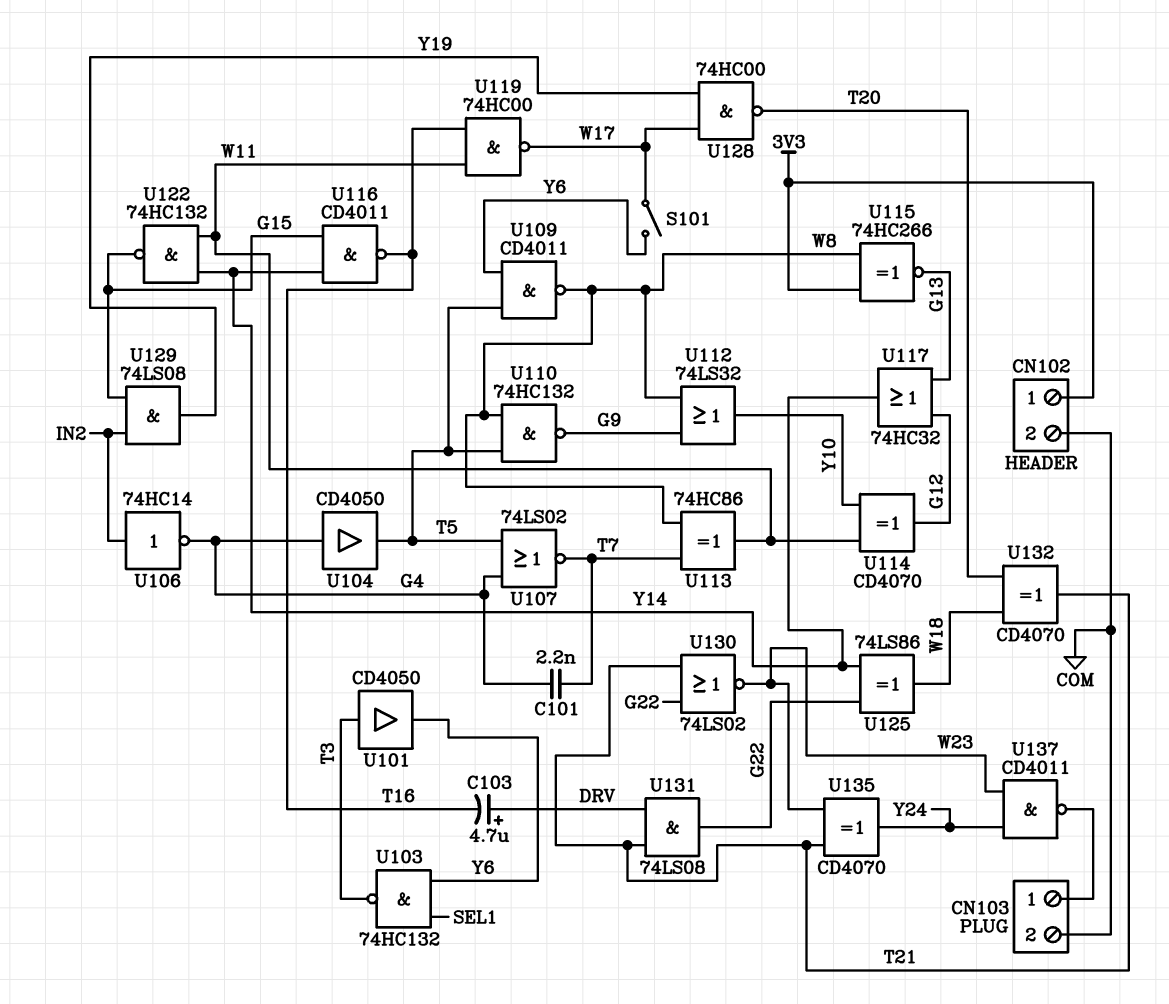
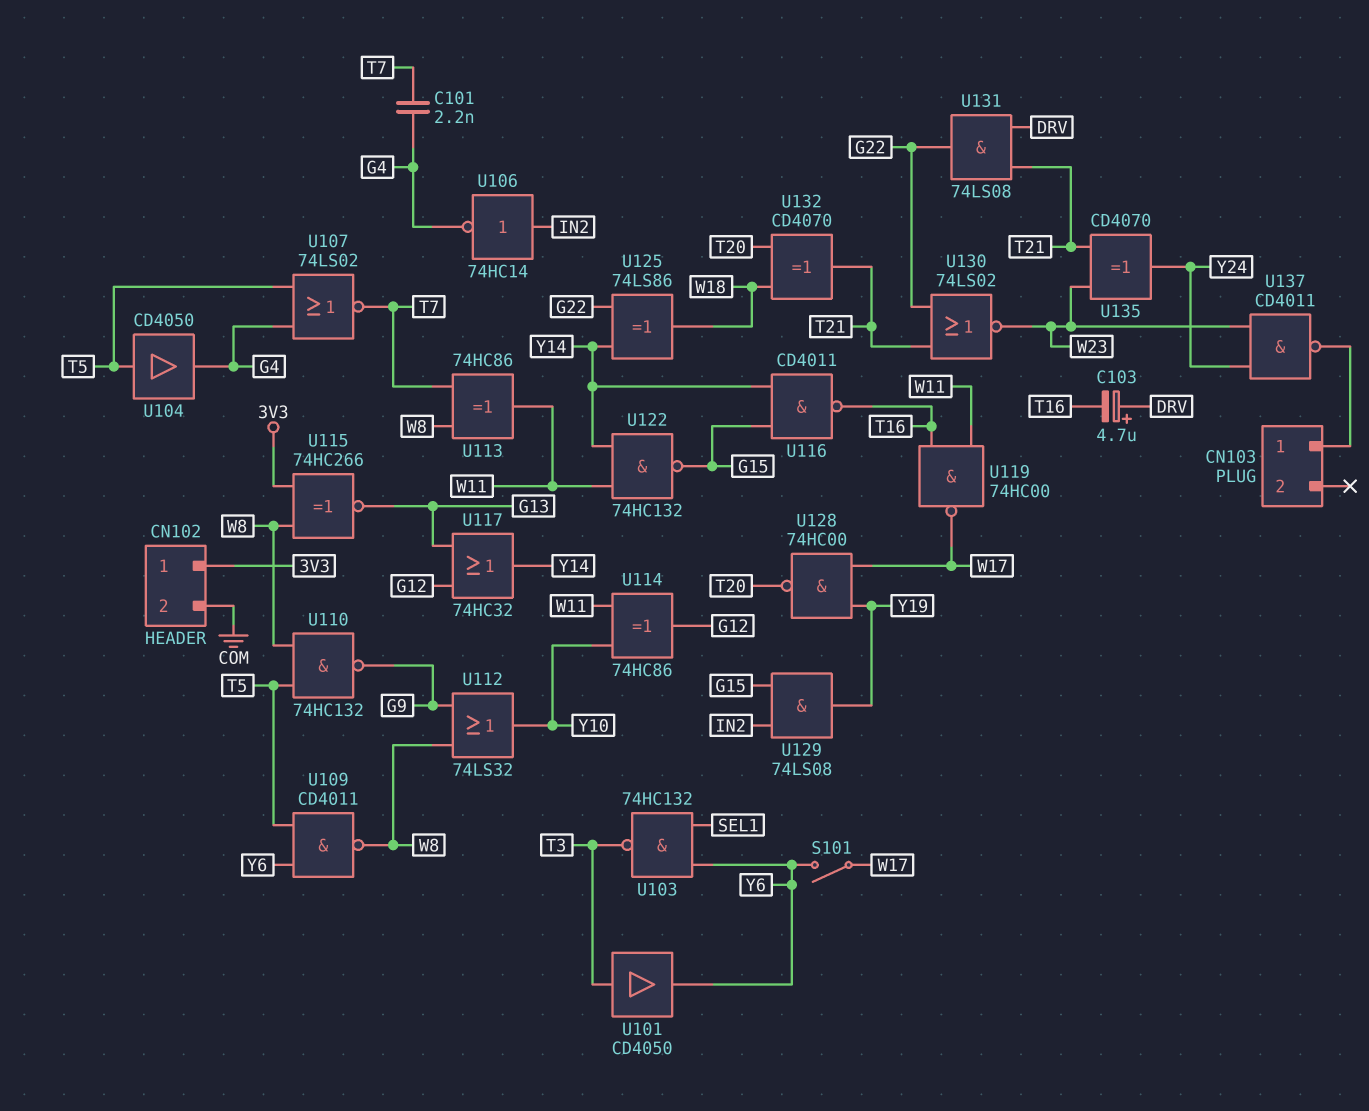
CN103 pin 2: COM -> none
U104: buffer CD4050 (in G4, out T5) -> buffer CD4050 (in T5, out G4)
U114: XOR CD4070 (in W11, in Y10, out G12) -> XOR 74HC86 (in W11, in Y10, out G12)

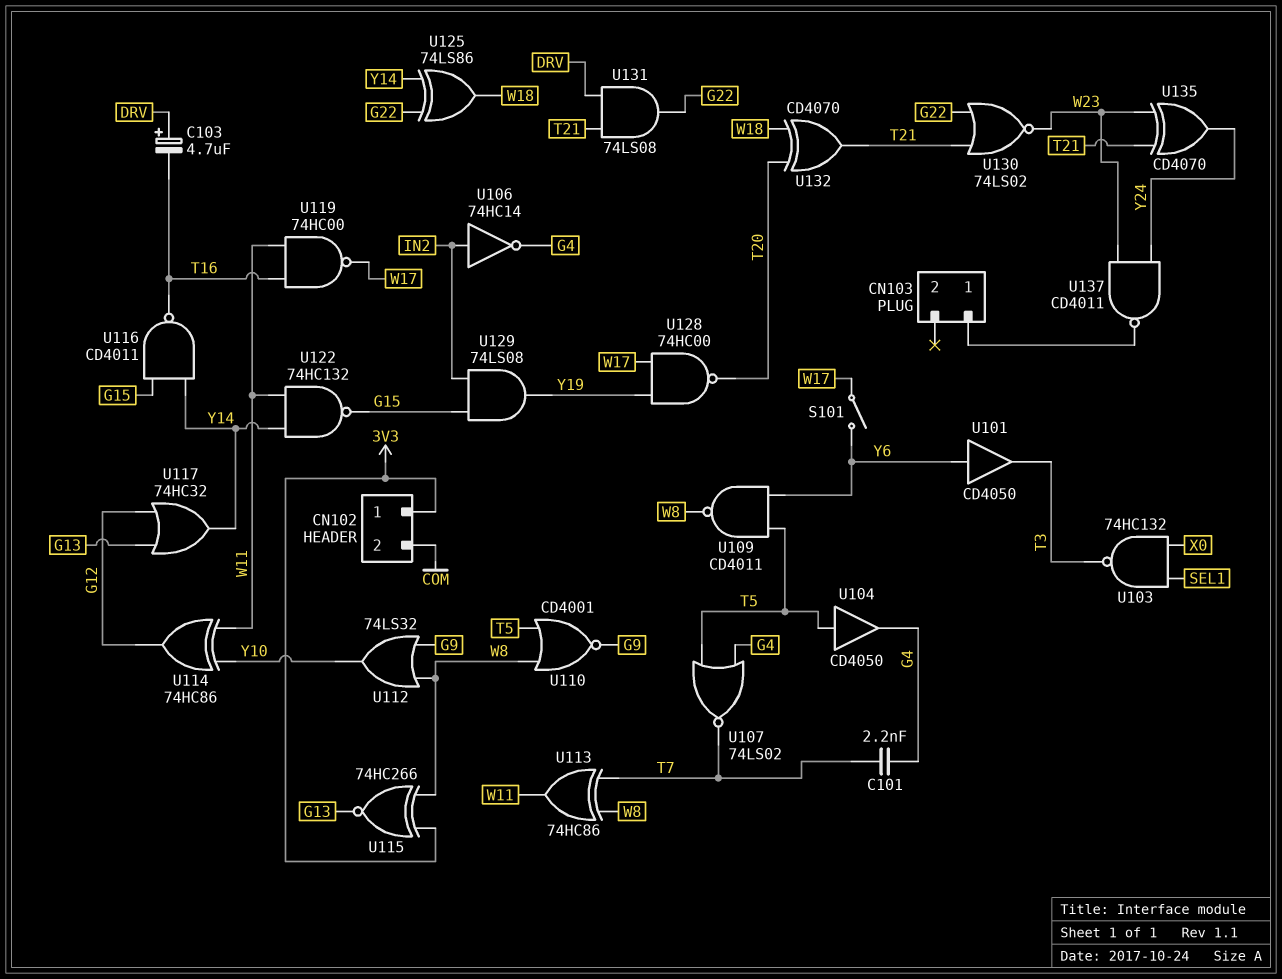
U101: buffer CD4050 (in T3, out Y6) -> buffer CD4050 (in Y6, out T3)
U103: NAND 74HC132 (in SEL1, in Y6, out T3) -> NAND 74HC132 (in SEL1, in X0, out T3)
U110: NAND 74HC132 (in T5, in W8, out G9) -> NOR CD4001 (in T5, in W8, out G9)

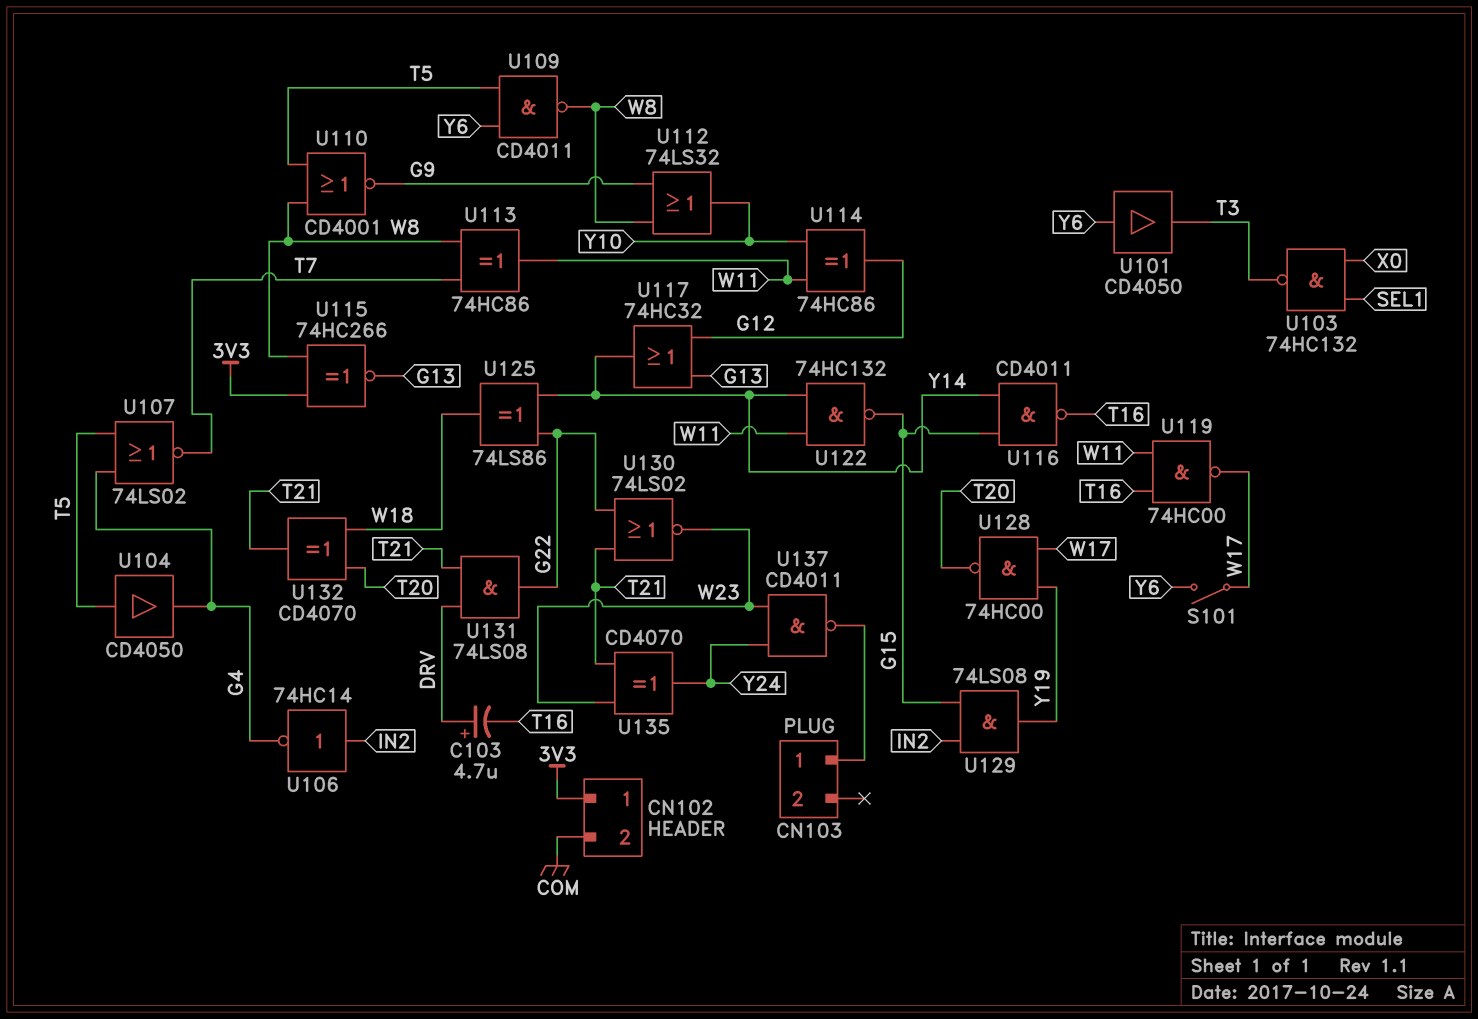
C101: 2.2nF (G4, T7) -> none

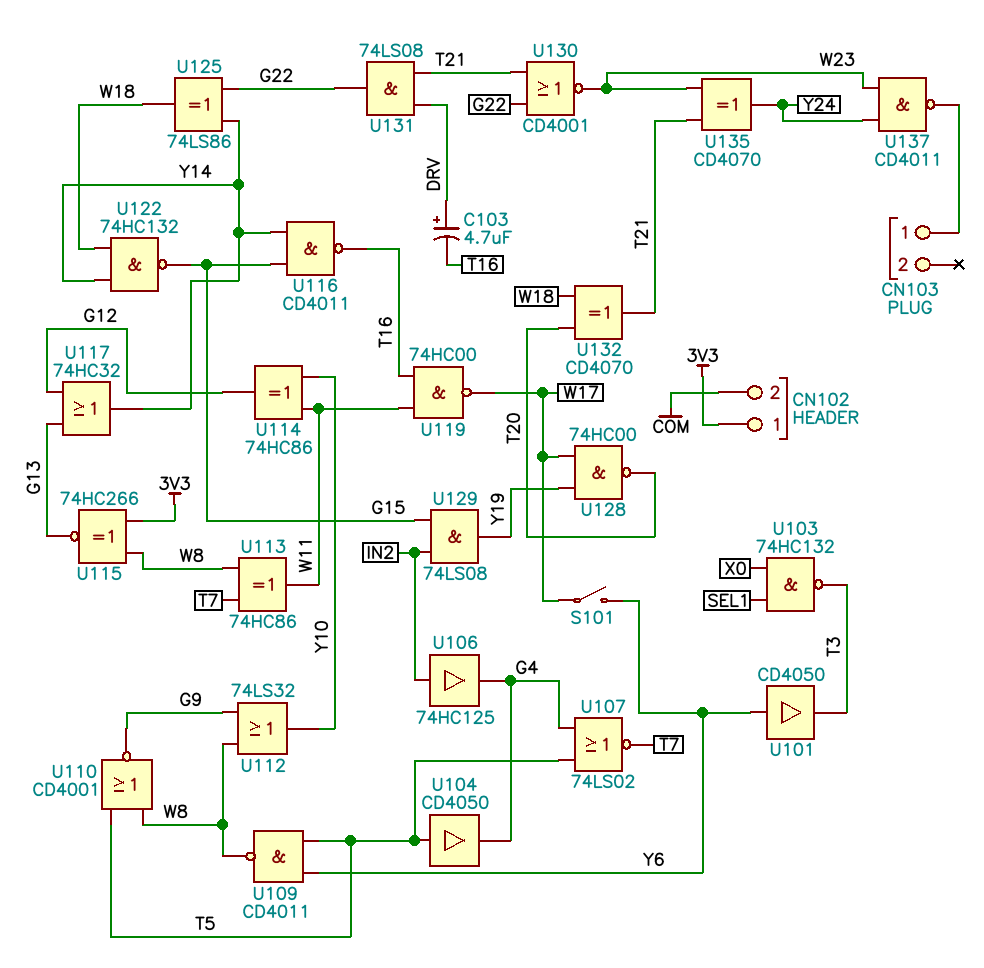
U106: NOT 74HC14 (in IN2, out G4) -> buffer 74HC125 (in IN2, out G4)
U122: NAND 74HC132 (in W11, in Y14, out G15) -> NAND 74HC132 (in W18, in Y14, out G15)
U130: NOR 74LS02 (in G22, in T21, out W23) -> NOR CD4001 (in G22, in T21, out W23)

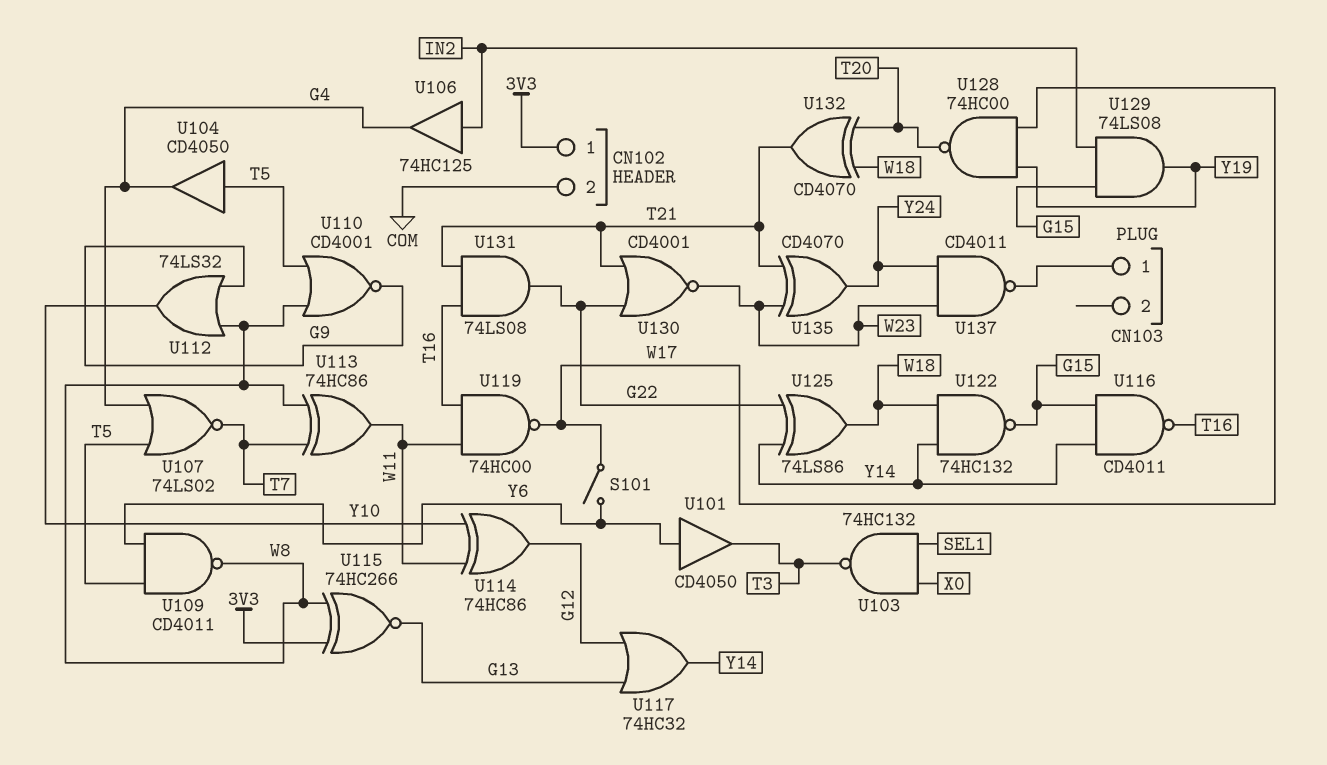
C103: 4.7uF (plus DRV, minus T16) -> none
U131: AND 74LS08 (in DRV, in T21, out G22) -> AND 74LS08 (in T16, in T21, out G22)

